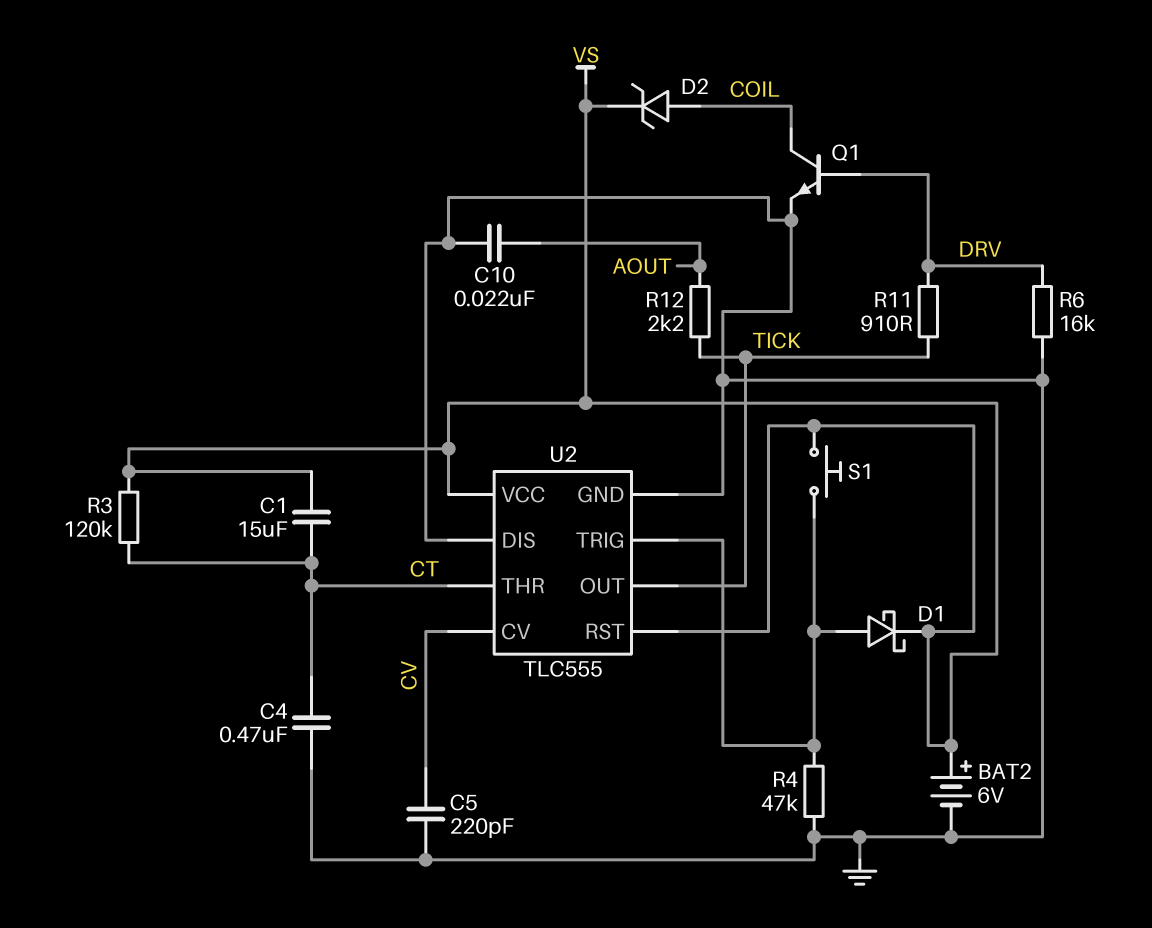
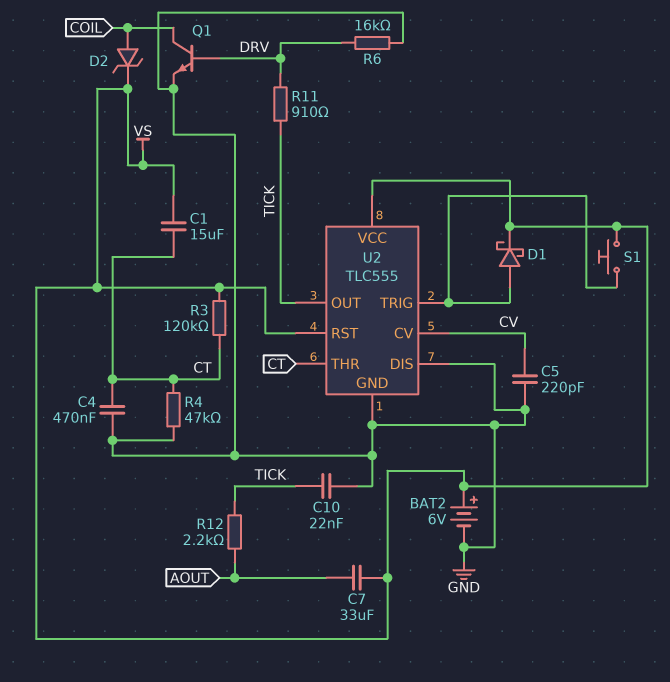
C7: none -> 33uF (AOUT, VS)
C10: 22nF (AOUT, GND) -> 22nF (GND, TICK)
R4: 47k (GND, U2/TRIG) -> 47k (CT, GND)

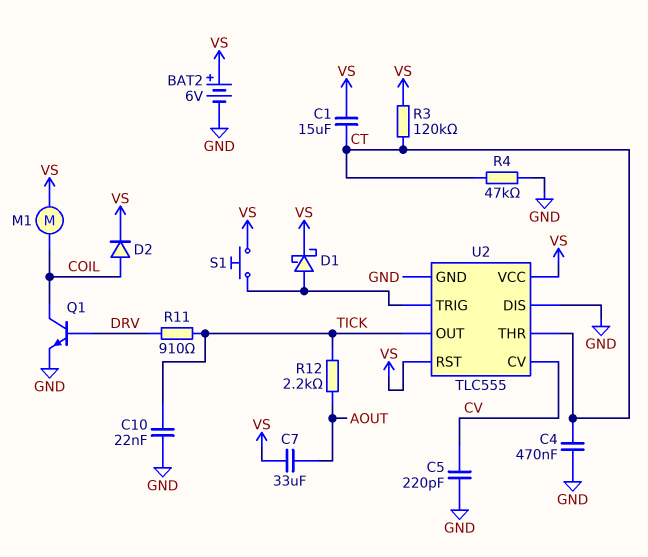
D2: zener (A COIL, K VS) -> diode (A COIL, K VS)
M1: none -> motor (COIL, VS)
R6: 16k (DRV, GND) -> none

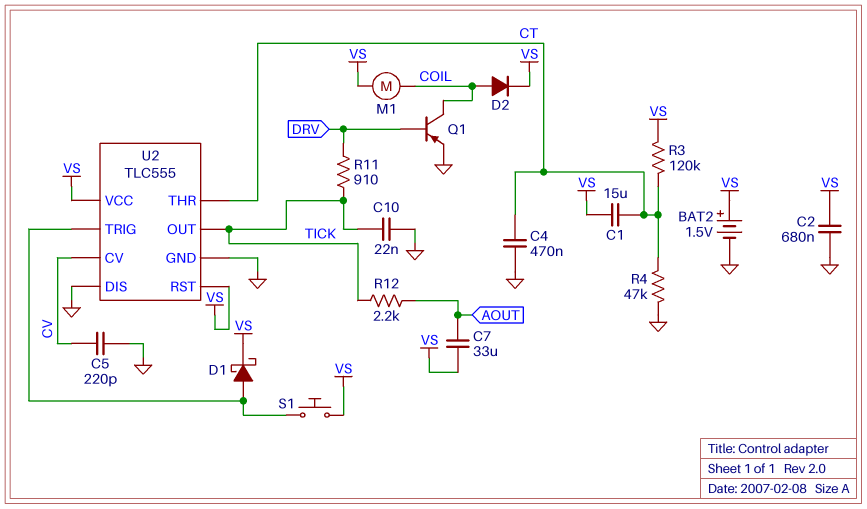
BAT2: 6V (plus VS, minus GND) -> 1.5V (plus VS, minus GND)
C2: none -> 680nF (GND, VS)
Q1: NPN (B DRV, C COIL, E GND) -> PNP (B DRV, C COIL, E GND)

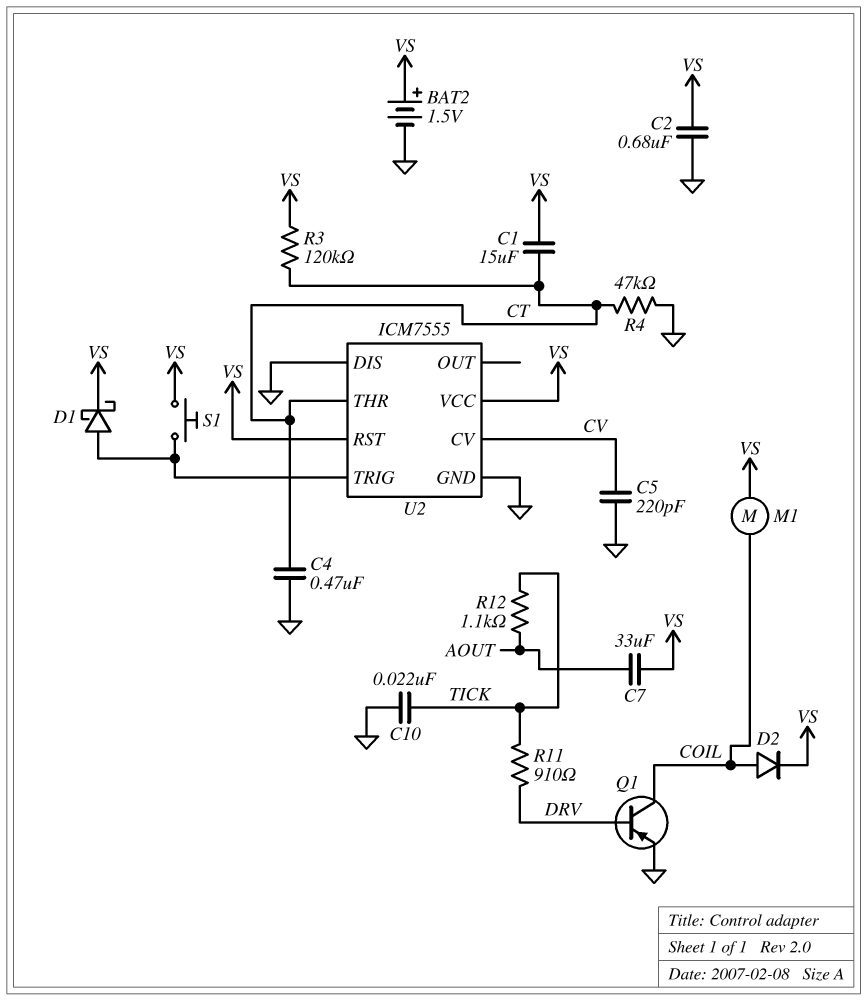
R12: 2.2k (AOUT, TICK) -> 1.1k (AOUT, TICK)
U2: TLC555 -> ICM7555
U2 pin OUT: TICK -> none

